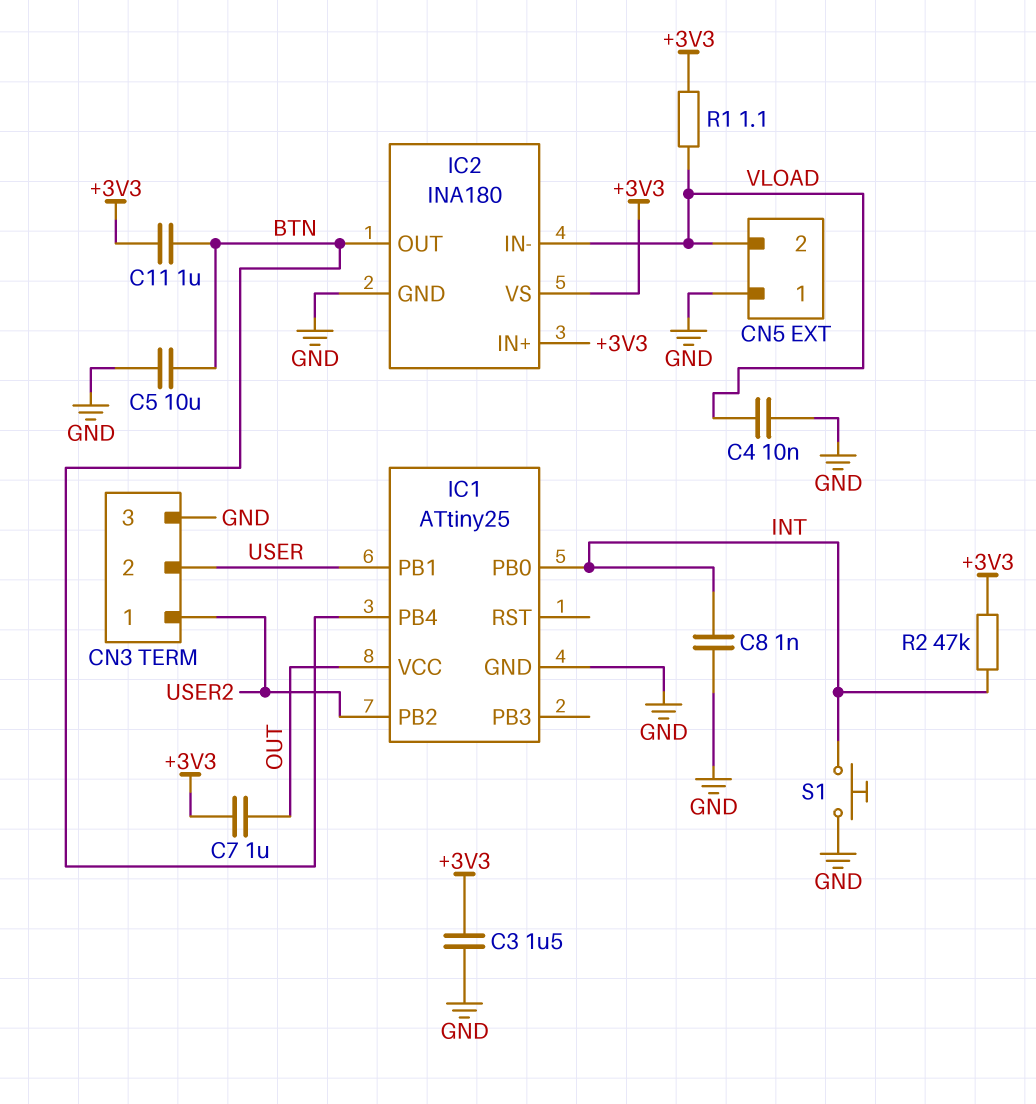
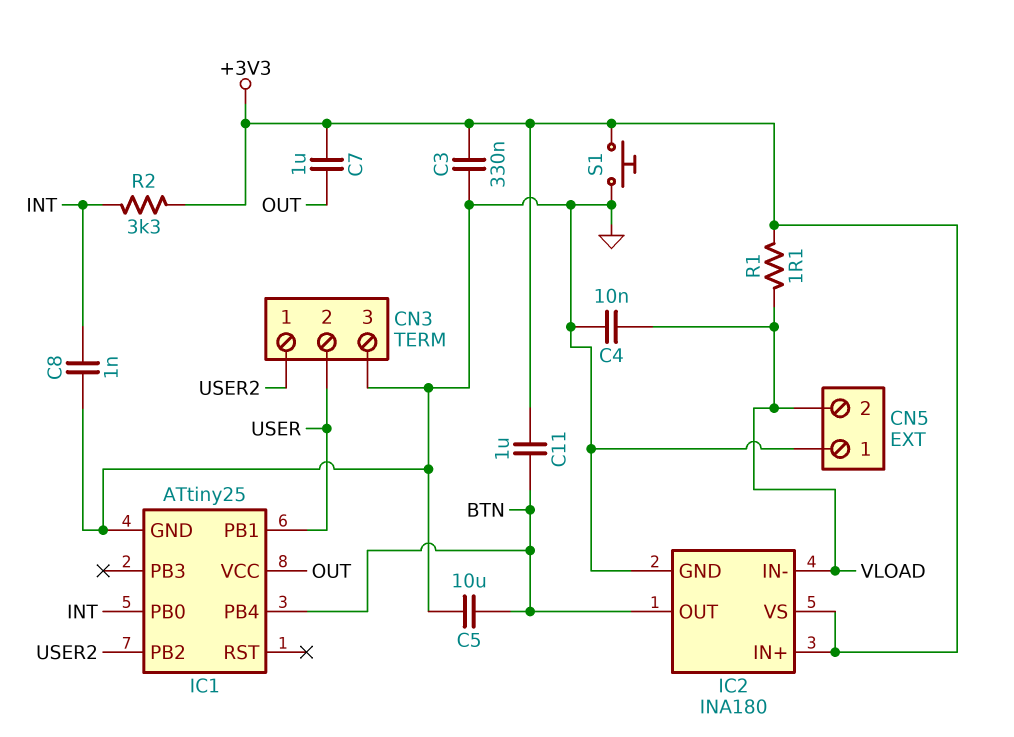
C3: 1.5uF (+3V3, GND) -> 330nF (+3V3, GND)
R2: 47k (+3V3, INT) -> 3.3k (+3V3, INT)
S1: button (GND, INT) -> button (+3V3, GND)

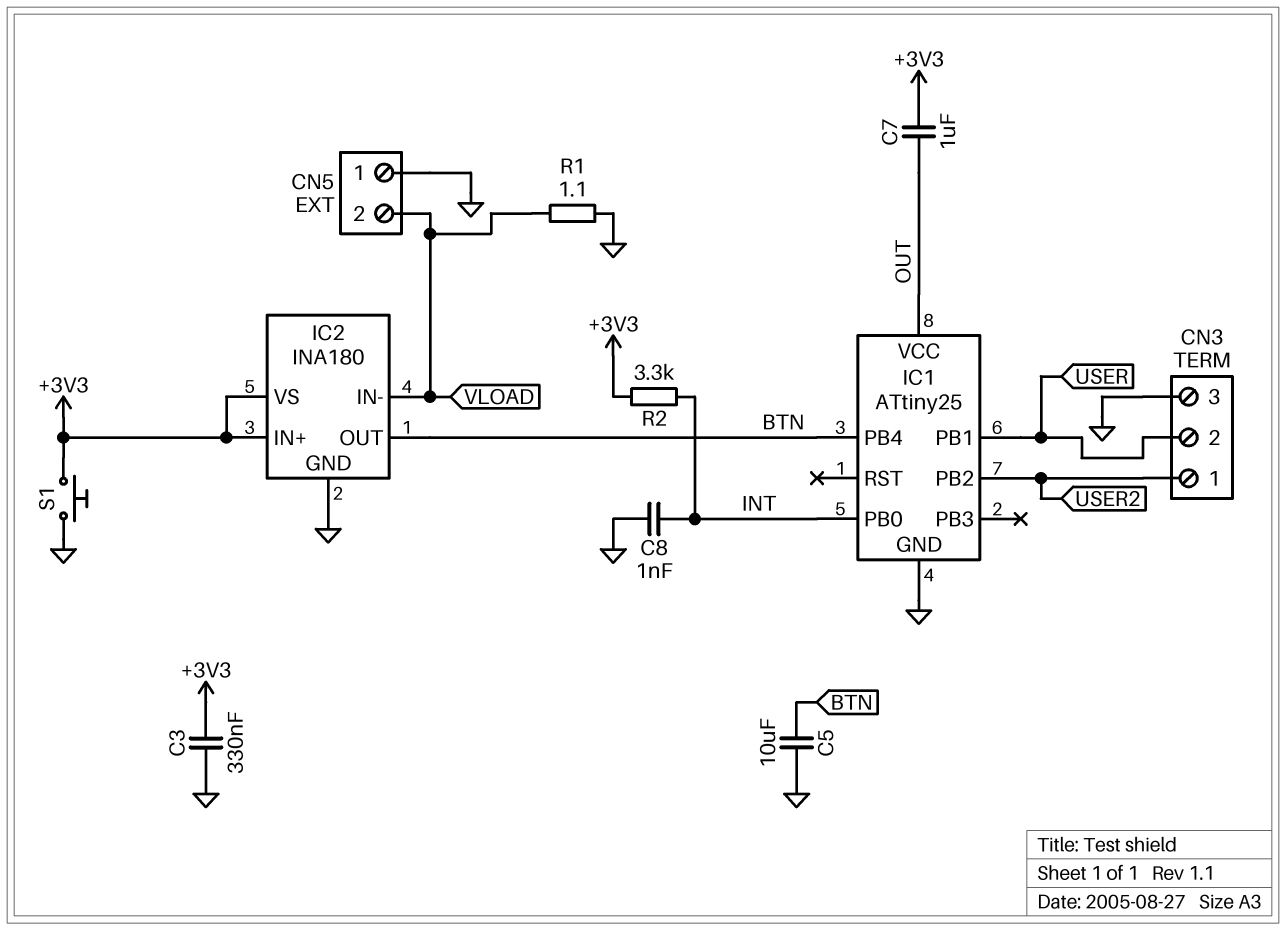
C4: 10nF (GND, VLOAD) -> none
C11: 1uF (+3V3, BTN) -> none
R1: 1.1 (+3V3, VLOAD) -> 1.1 (GND, VLOAD)

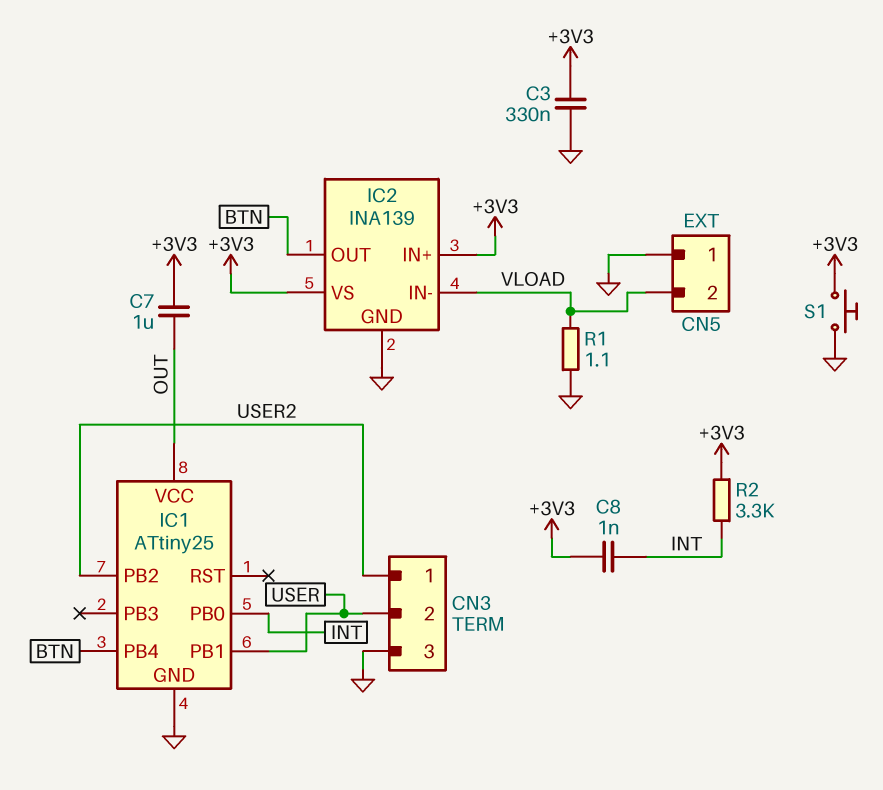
C5: 10uF (BTN, GND) -> none
C8: 1nF (GND, INT) -> 1nF (+3V3, INT)
IC2: INA180 -> INA139

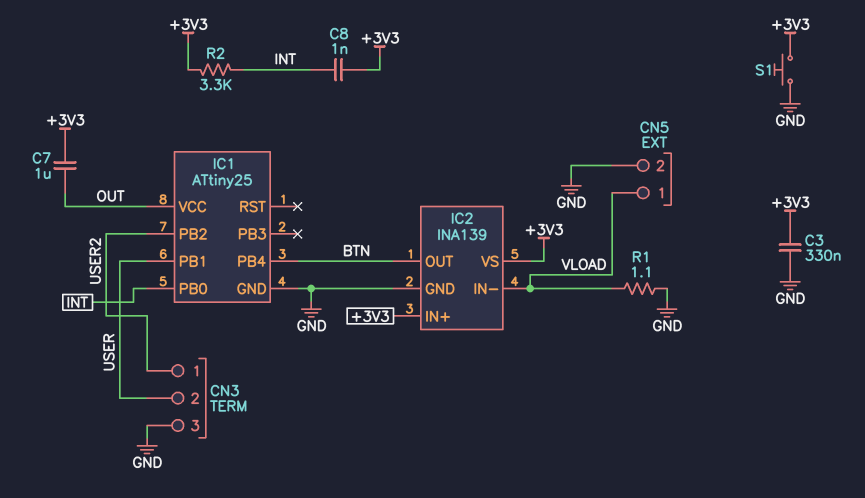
CN5 pin 1: GND -> VLOAD
CN5 pin 2: VLOAD -> GND

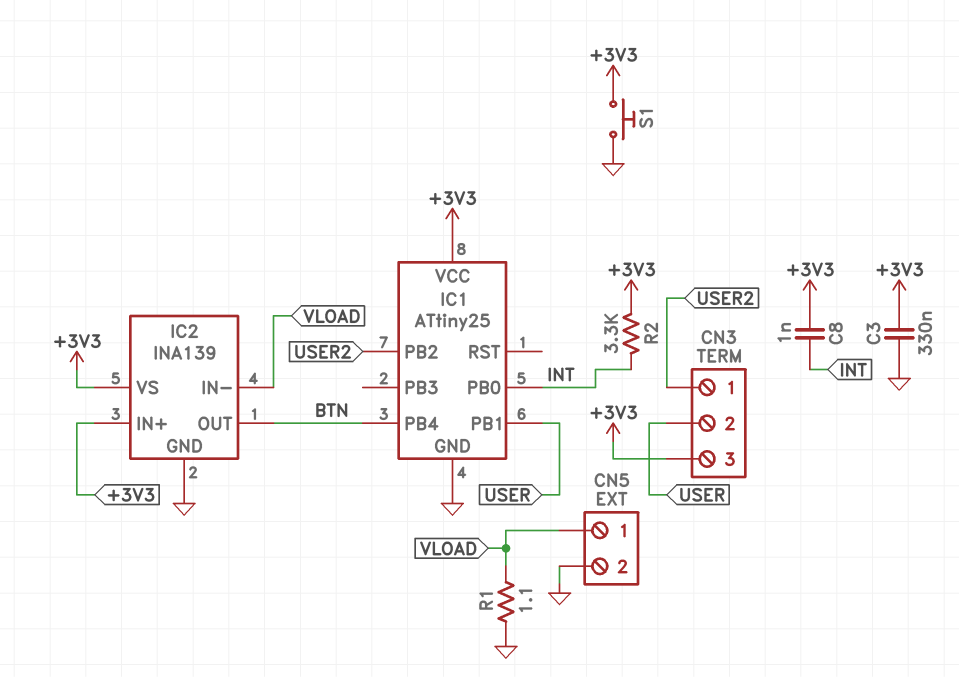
C7: 1uF (+3V3, OUT) -> none
CN3 pin 3: GND -> +3V3
IC1 pin VCC: OUT -> +3V3

